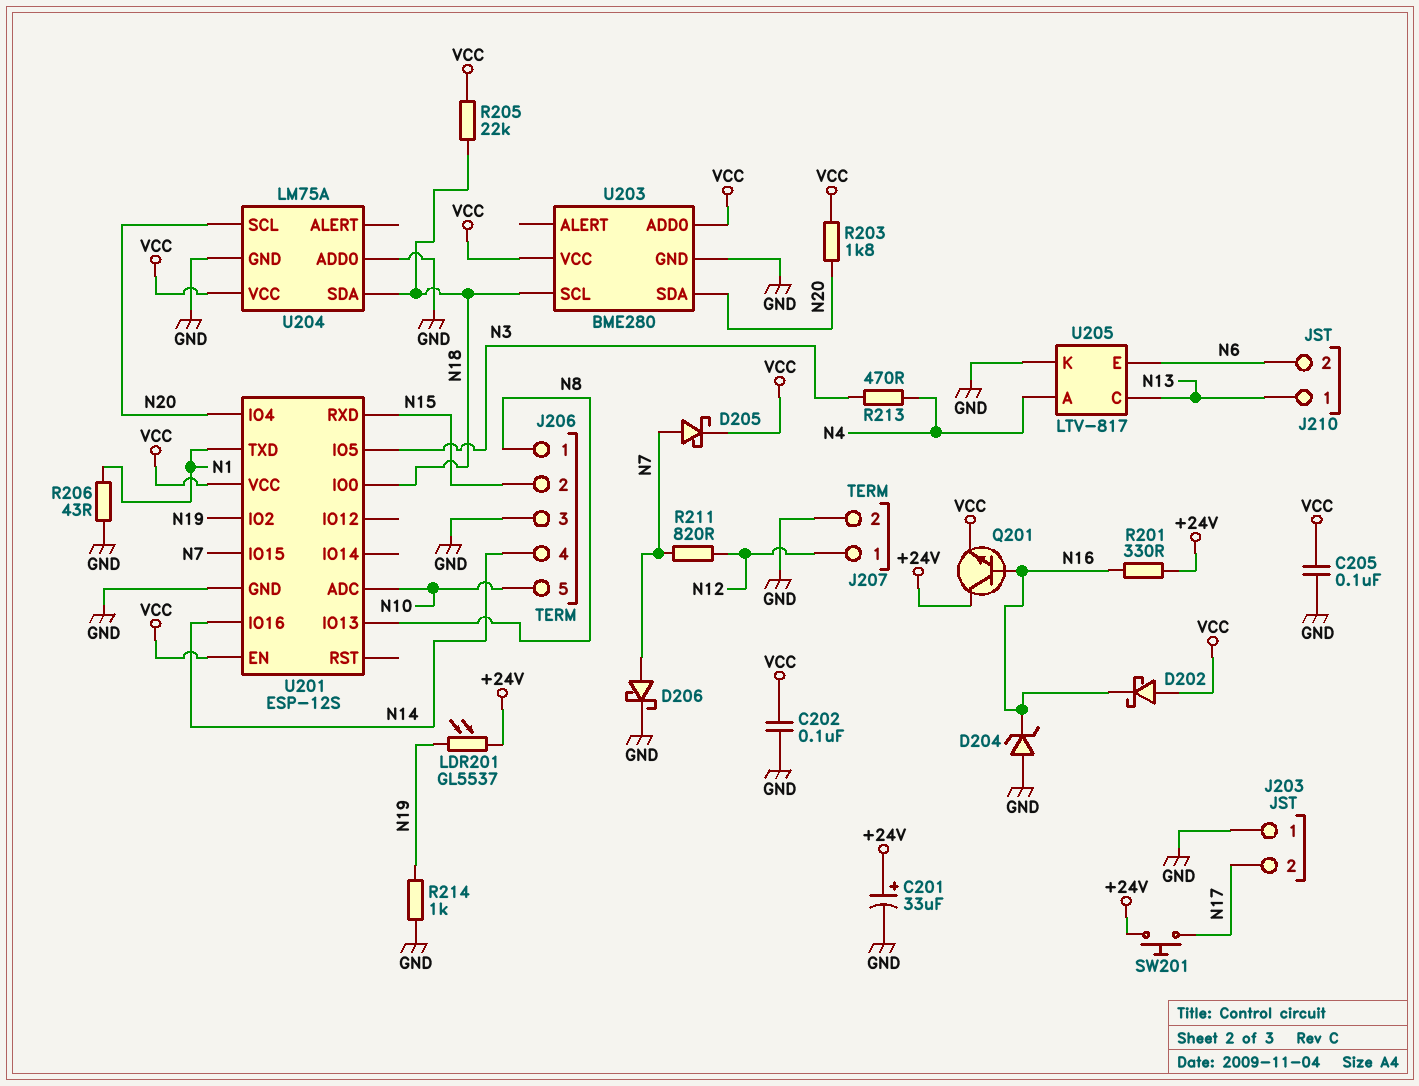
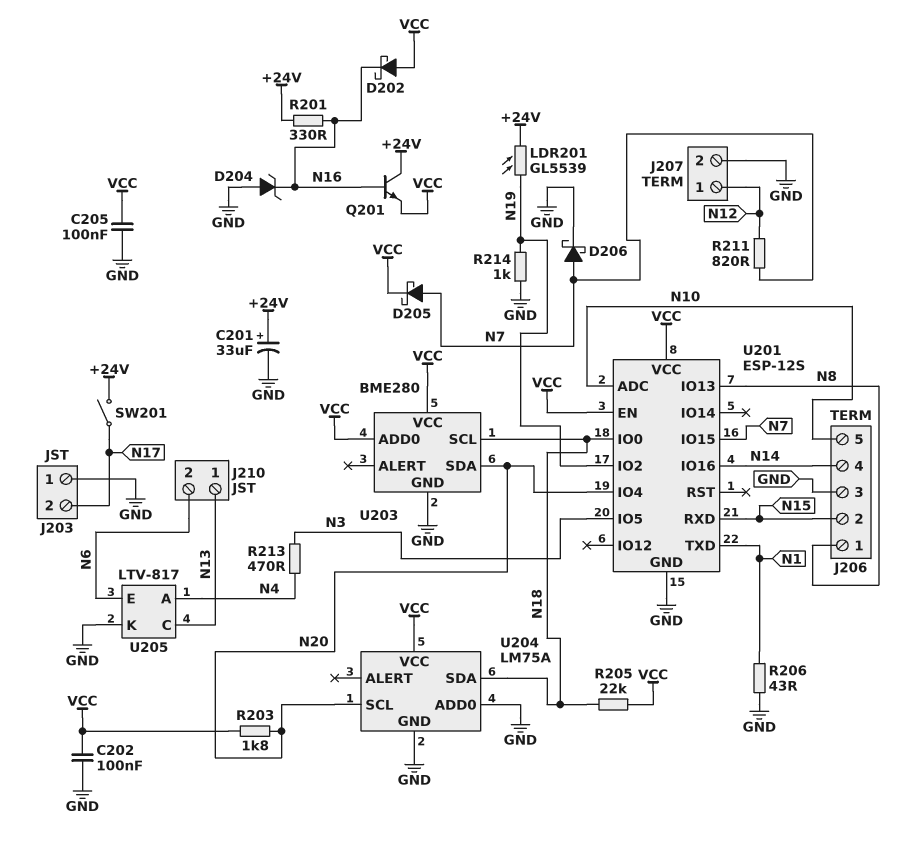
LDR201: GL5537 (+24V, N19) -> GL5539 (+24V, N19)
SW201: button (+24V, N17) -> switch (+24V, N17)

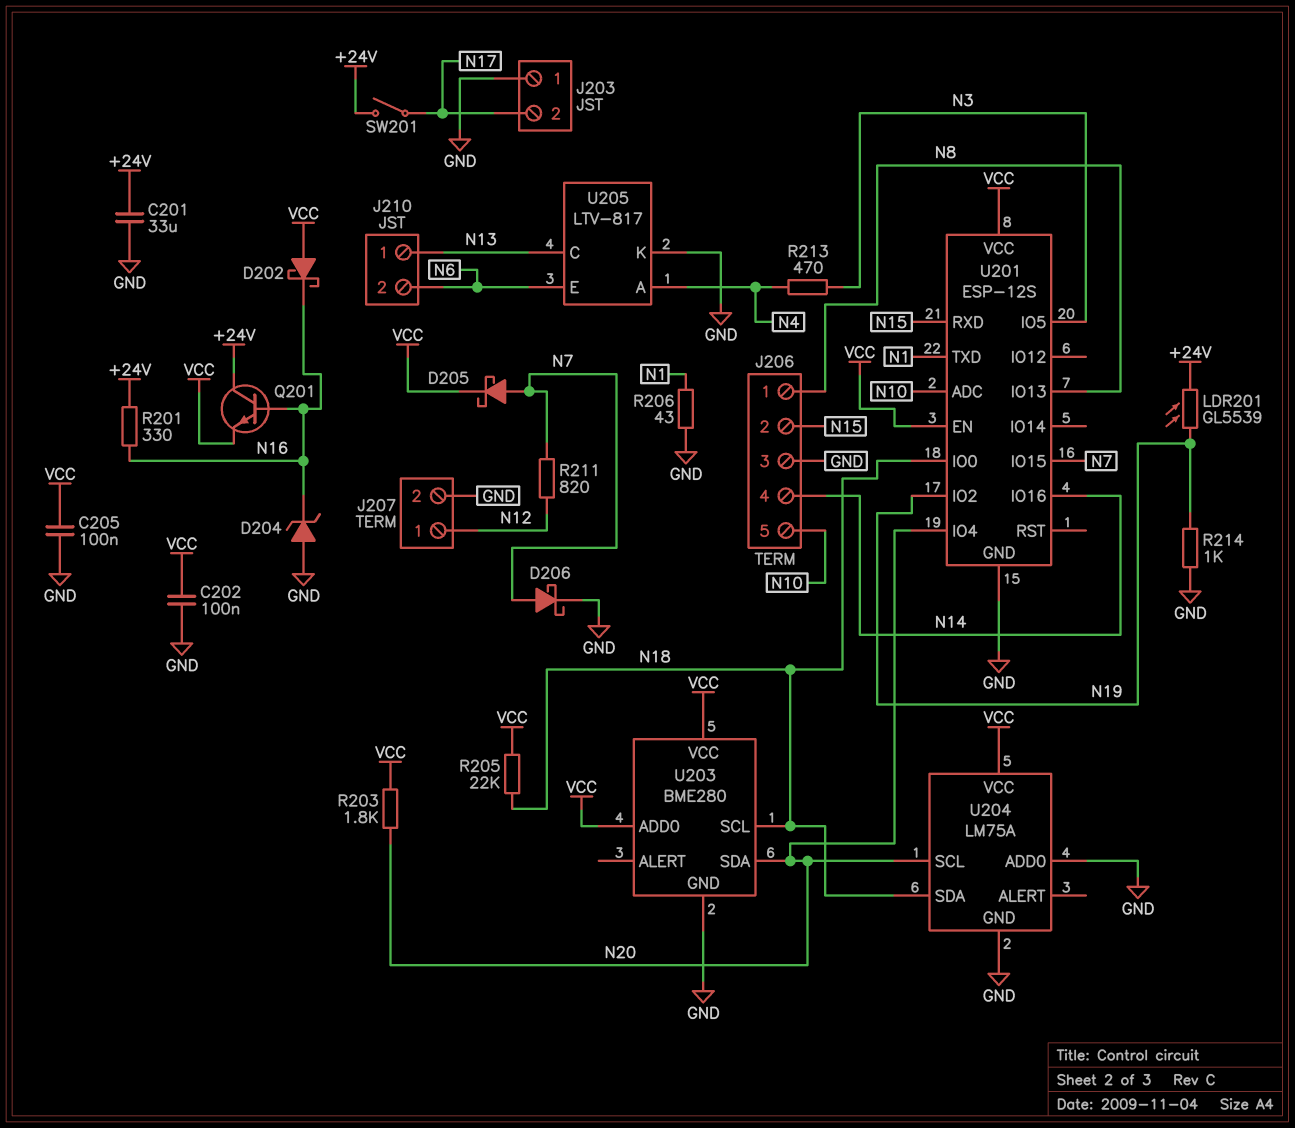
C201: 33uF (plus +24V, minus GND) -> 33uF (+24V, GND)

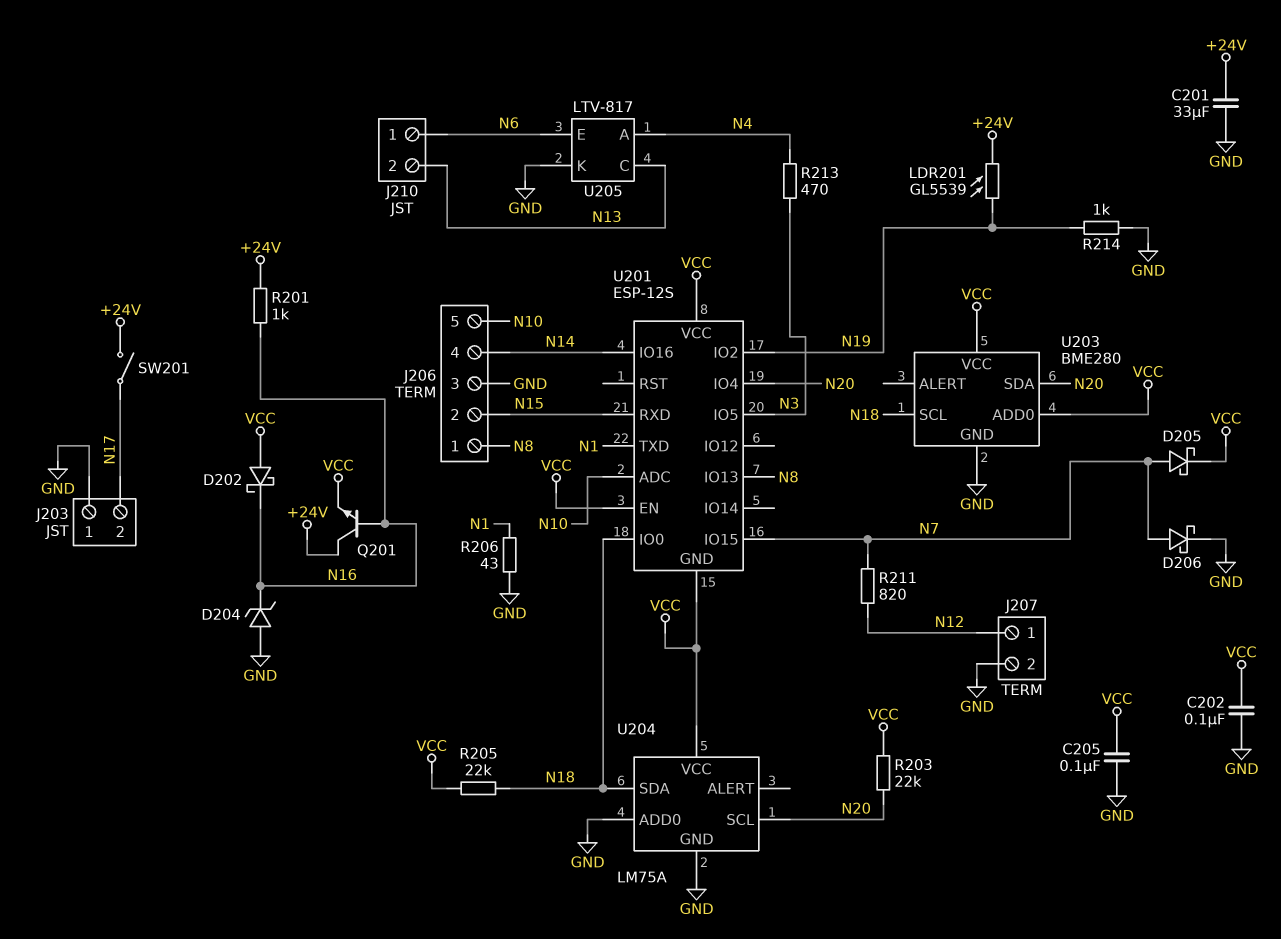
J210 pin 1: N13 -> N6
J210 pin 2: N6 -> N13
R201: 330 (+24V, N16) -> 1k (+24V, N16)
R203: 1.8k (N20, VCC) -> 22k (N20, VCC)
U201 pin GND: GND -> VCC

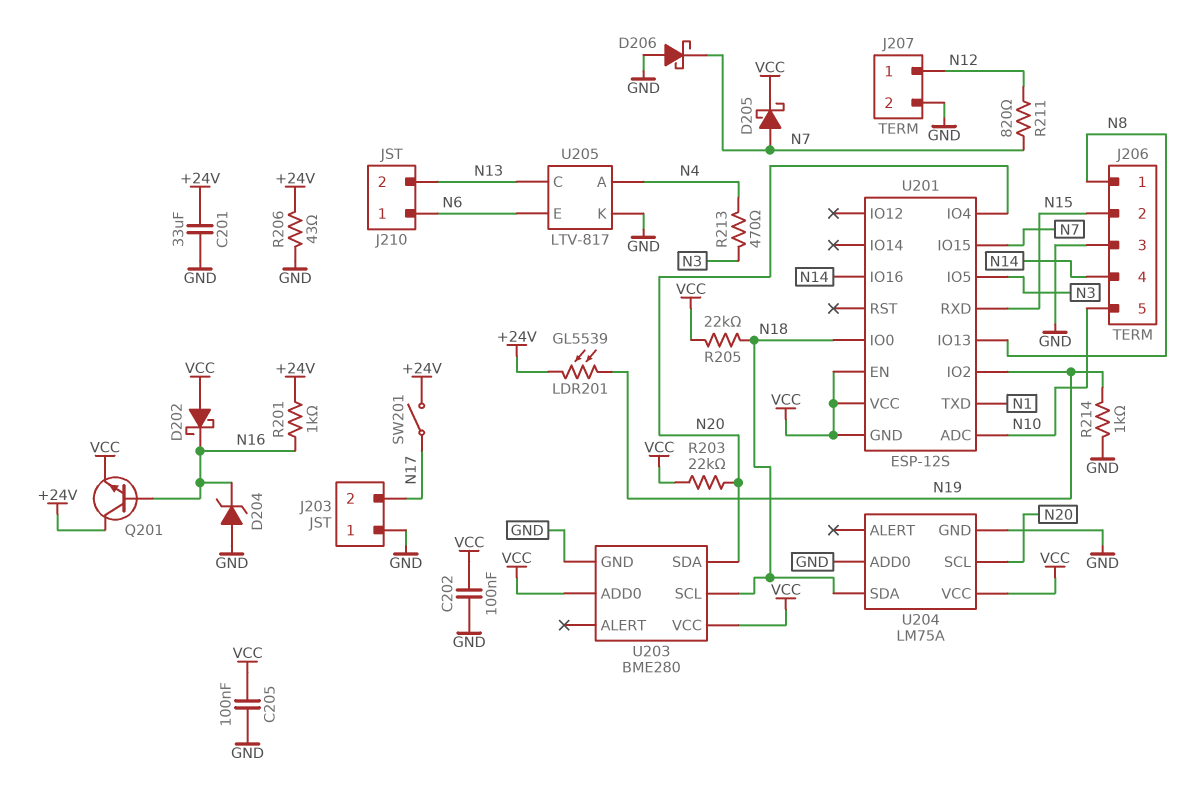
D206: schottky (A N7, K GND) -> schottky (A GND, K N7)
R206: 43 (GND, N1) -> 43 (+24V, GND)

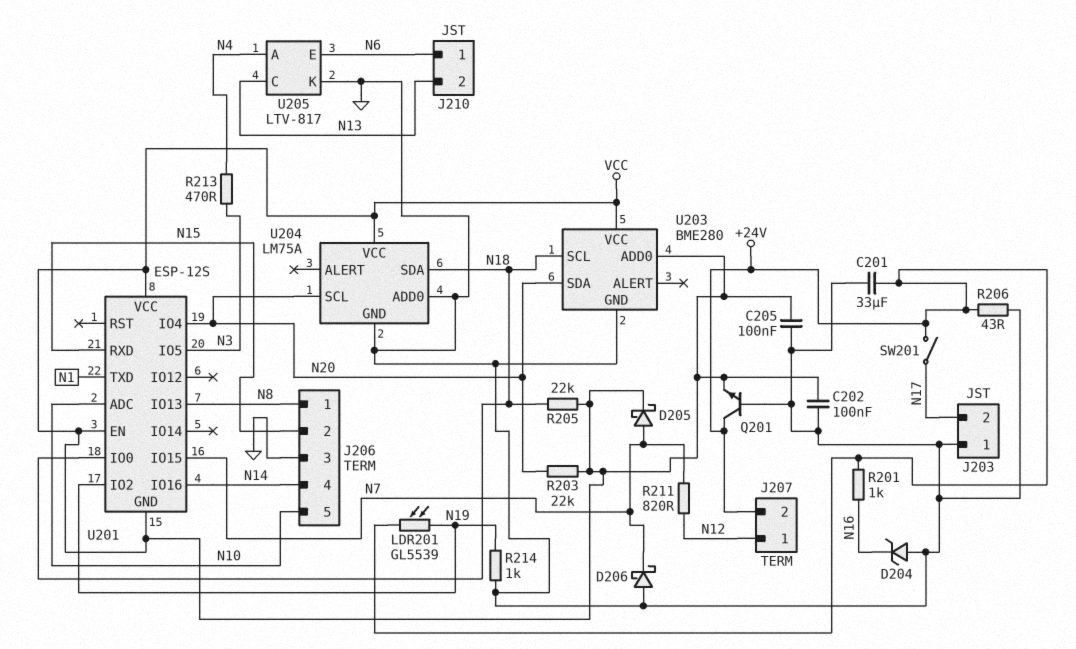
D202: schottky (A VCC, K N16) -> none
J207 pin 2: GND -> +24V
Q201: NPN (B N16, C +24V, E VCC) -> NPN (B GND, C +24V, E VCC)

